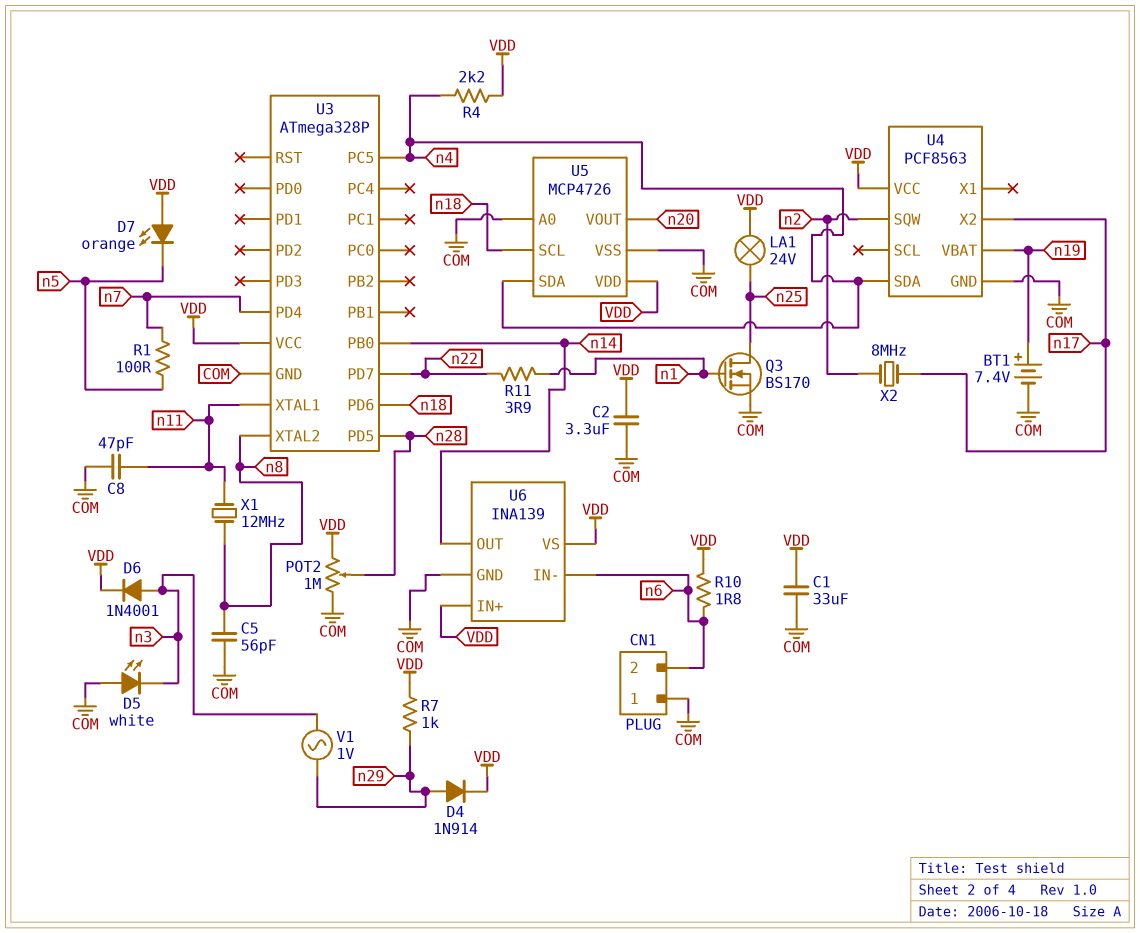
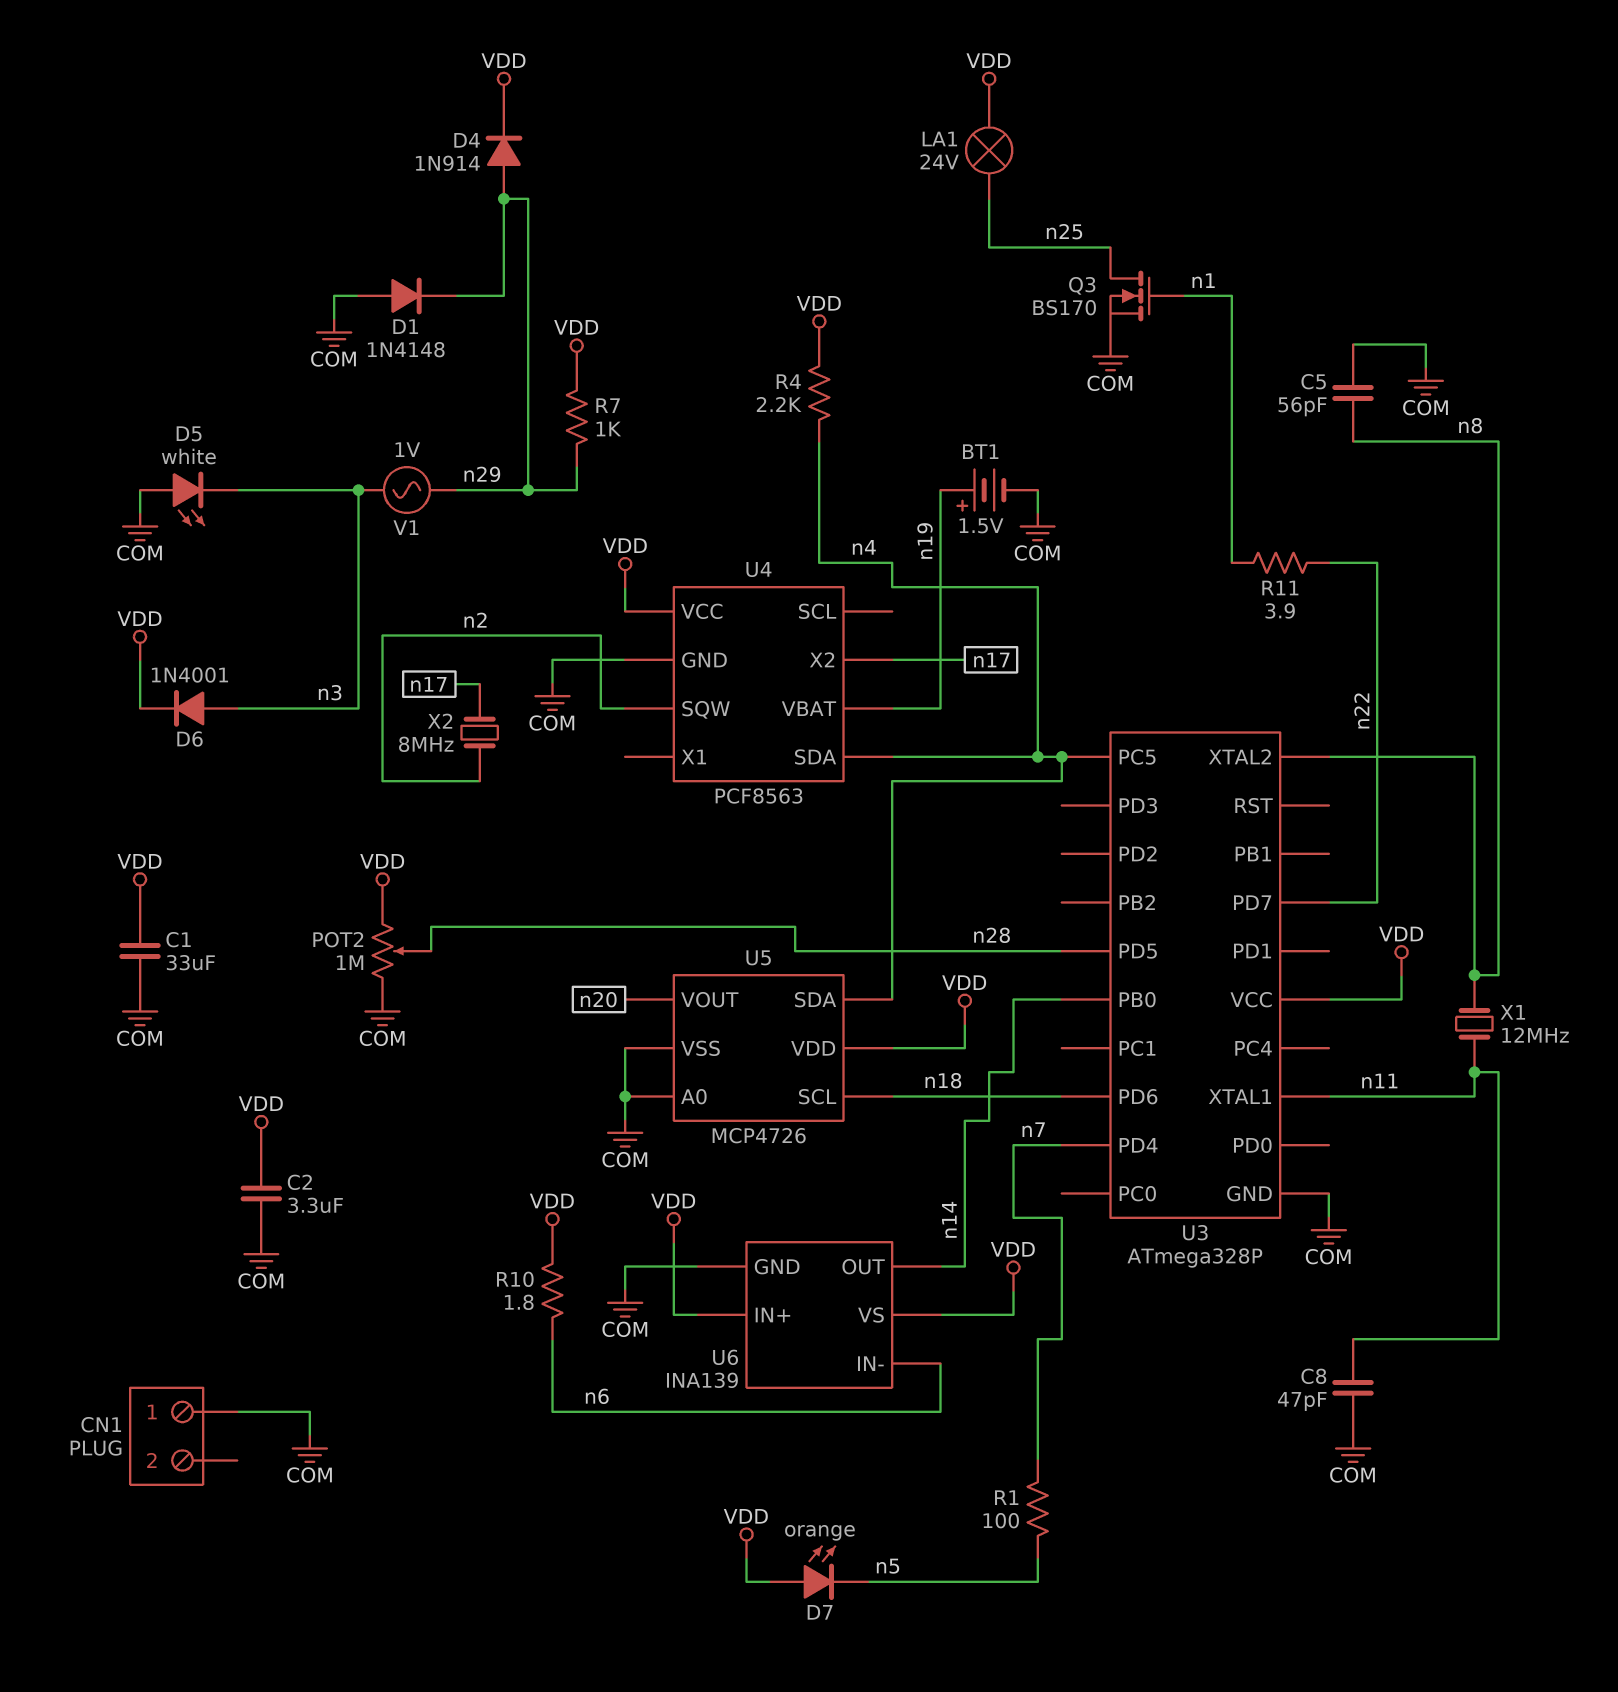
BT1: 7.4V (plus n19, minus COM) -> 1.5V (plus n19, minus COM)
CN1 pin 2: n6 -> none
D1: none -> diode 1N4148 (A COM, K n29)

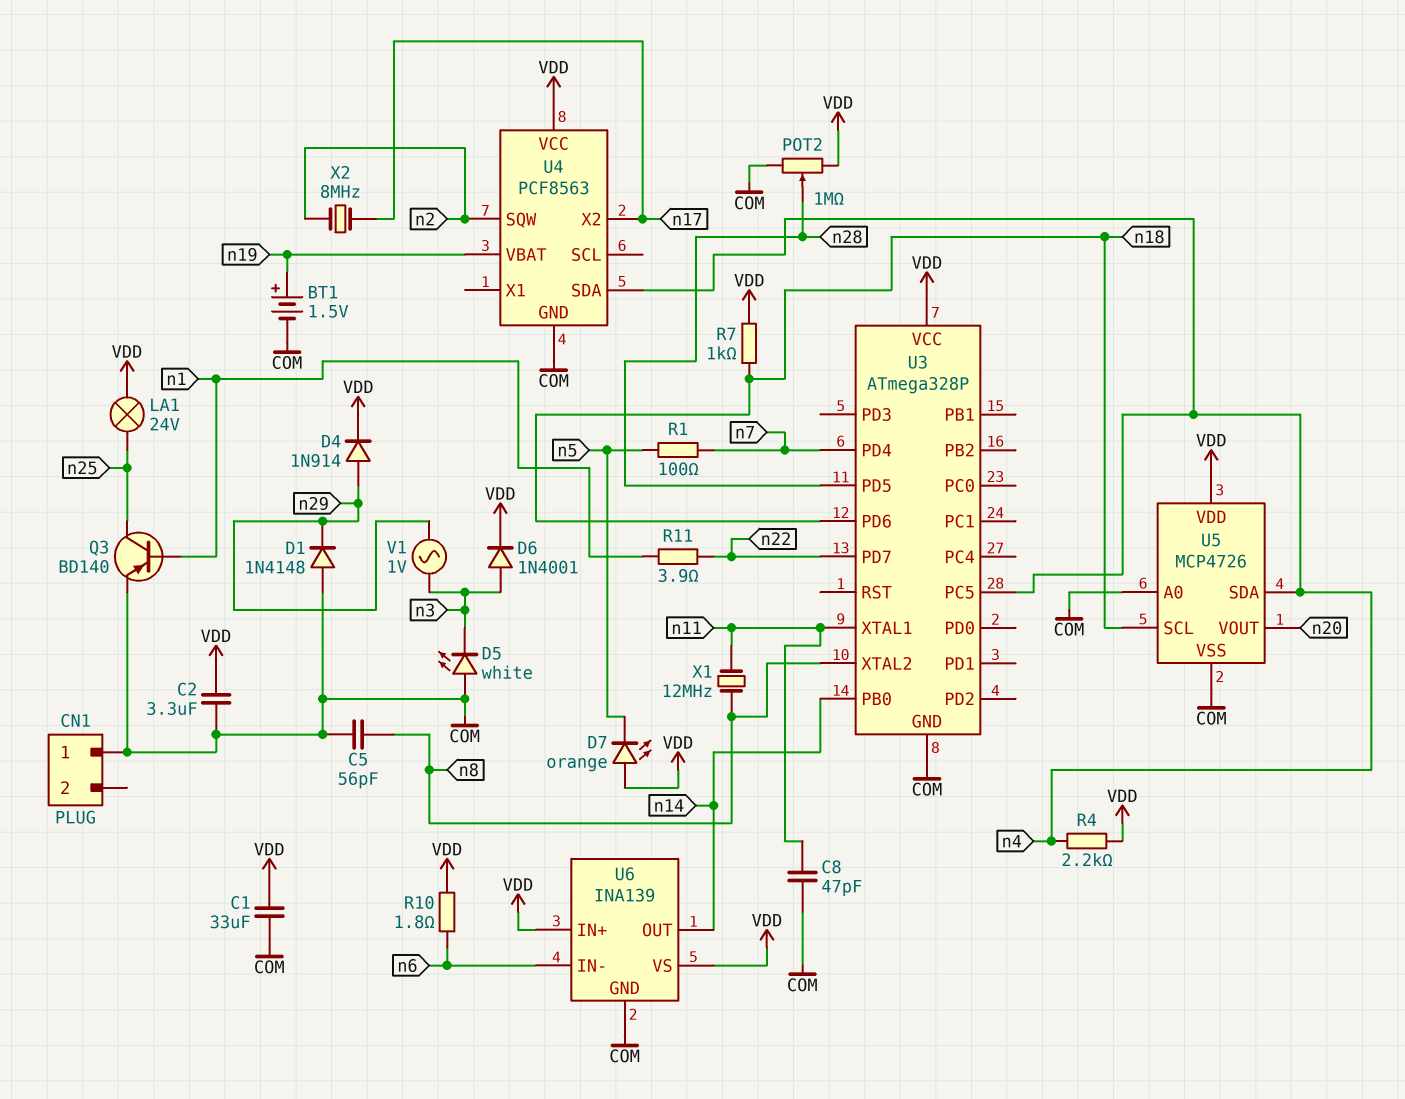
Q3: NMOS BS170 (G n1, D n25, S COM) -> PNP BD140 (B n1, C n25, E COM)
R7: 1k (VDD, n29) -> 1k (VDD, n18)

